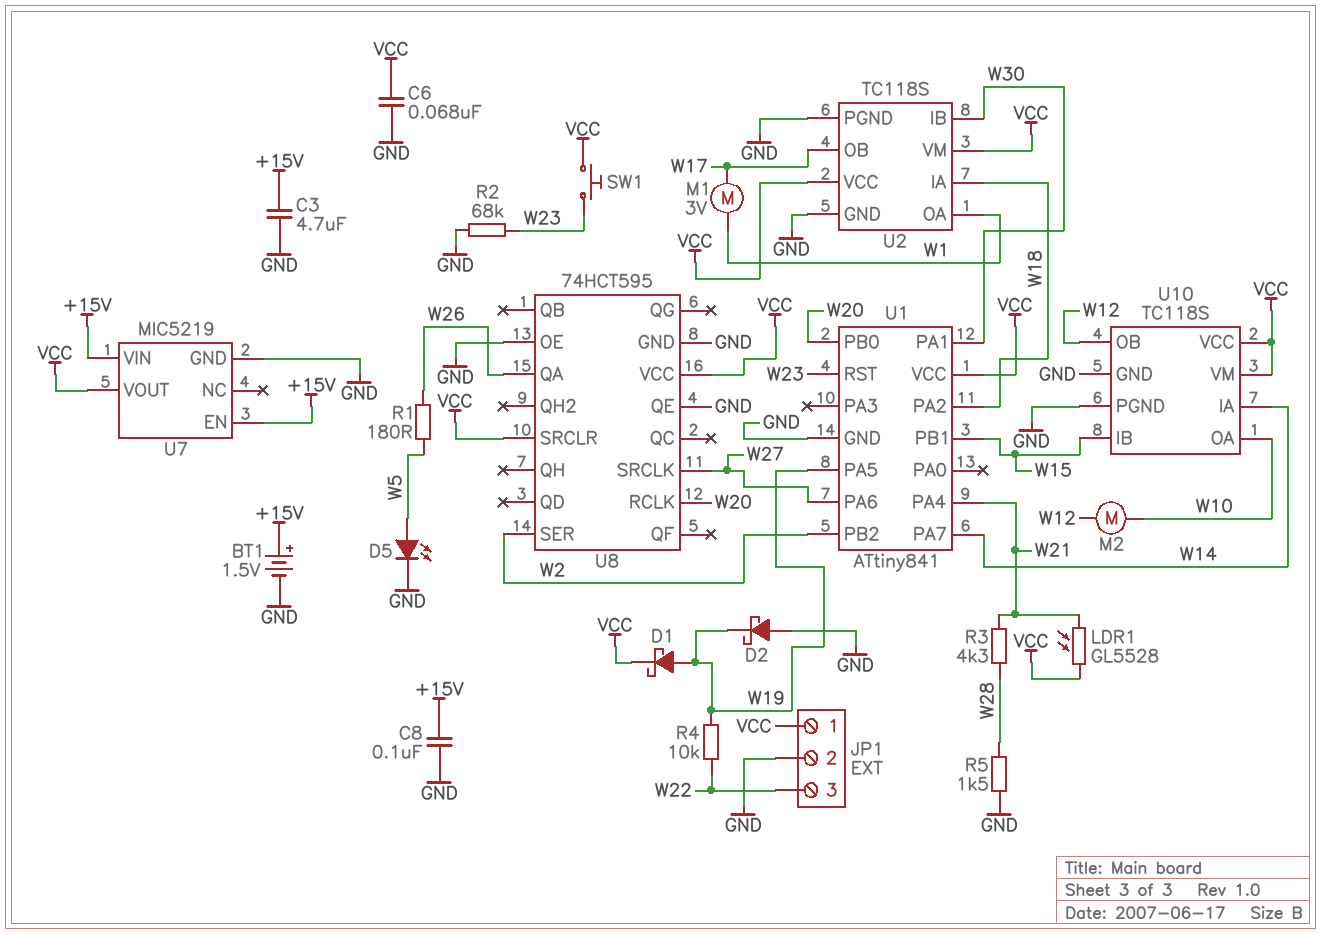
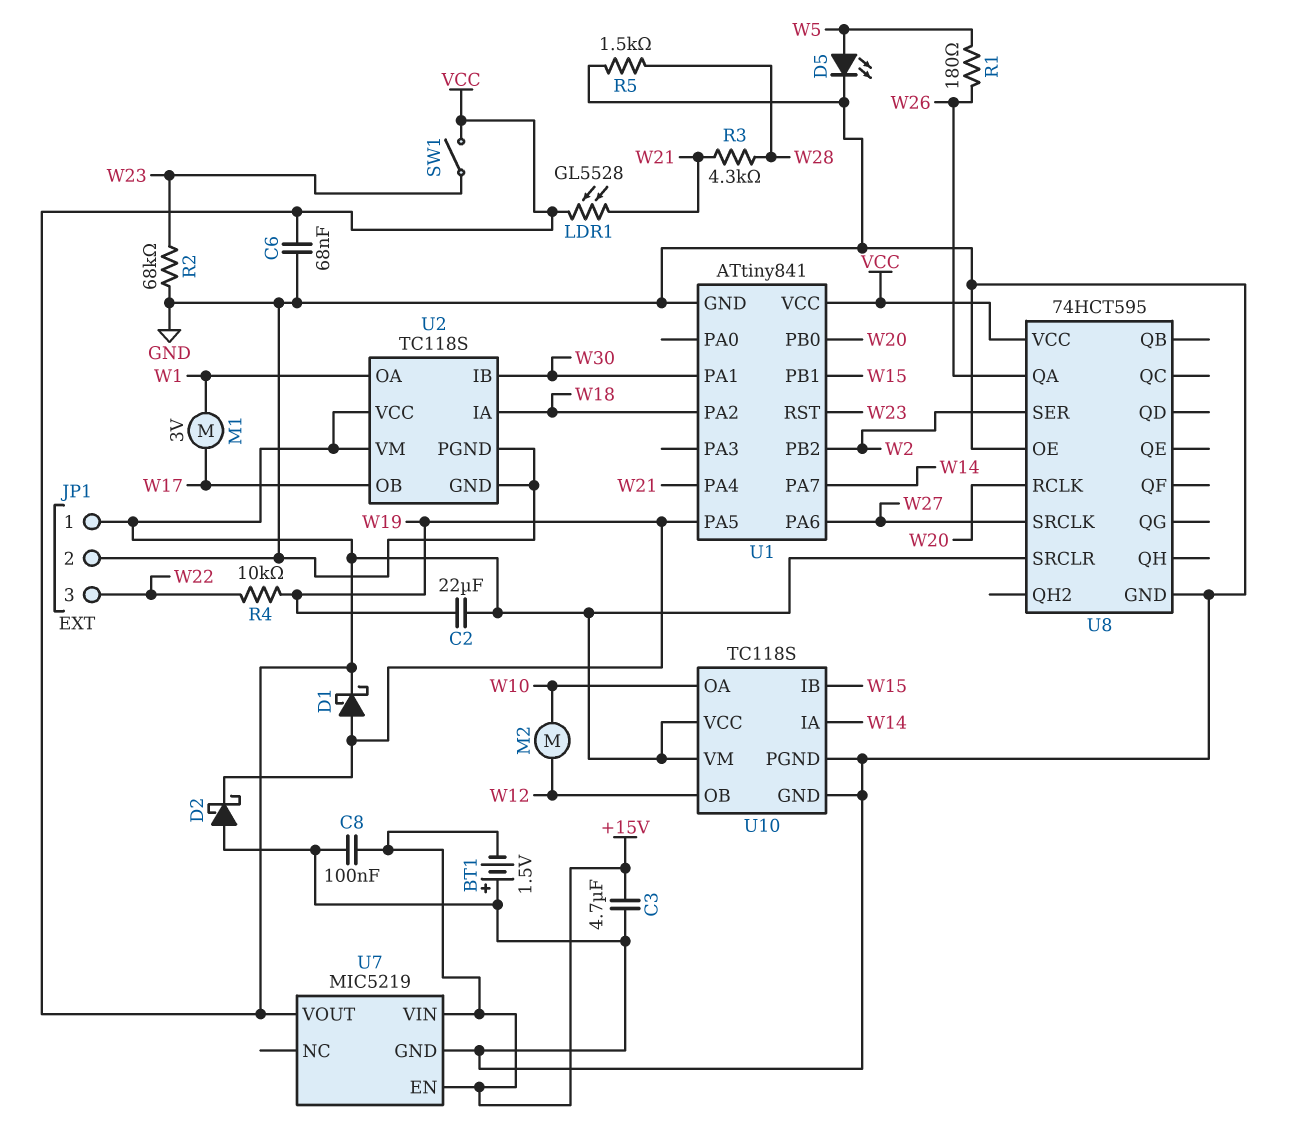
BT1: 1.5V (plus +15V, minus GND) -> 1.5V (plus GND, minus +15V)
C2: none -> 22uF (VCC, W19)
SW1: button (VCC, W23) -> switch (VCC, W23)
U8 pin QE: GND -> none

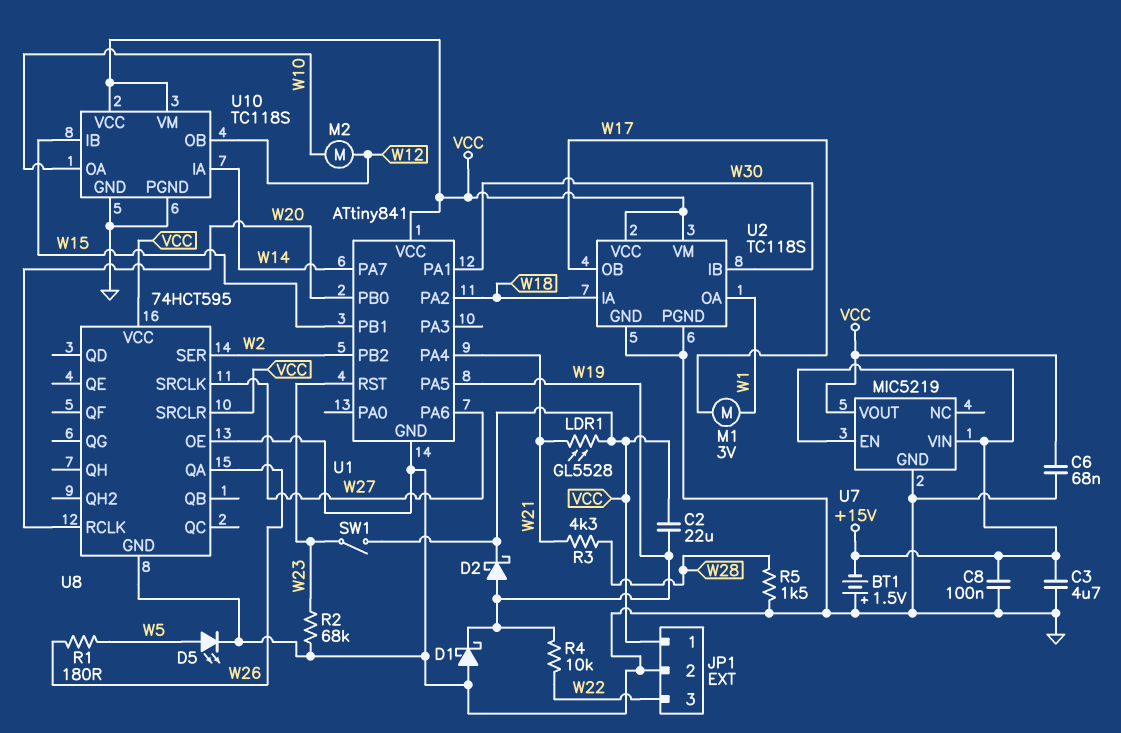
D1: schottky (A W19, K VCC) -> schottky (A GND, K W19)
D2: schottky (A GND, K W19) -> schottky (A W19, K VCC)

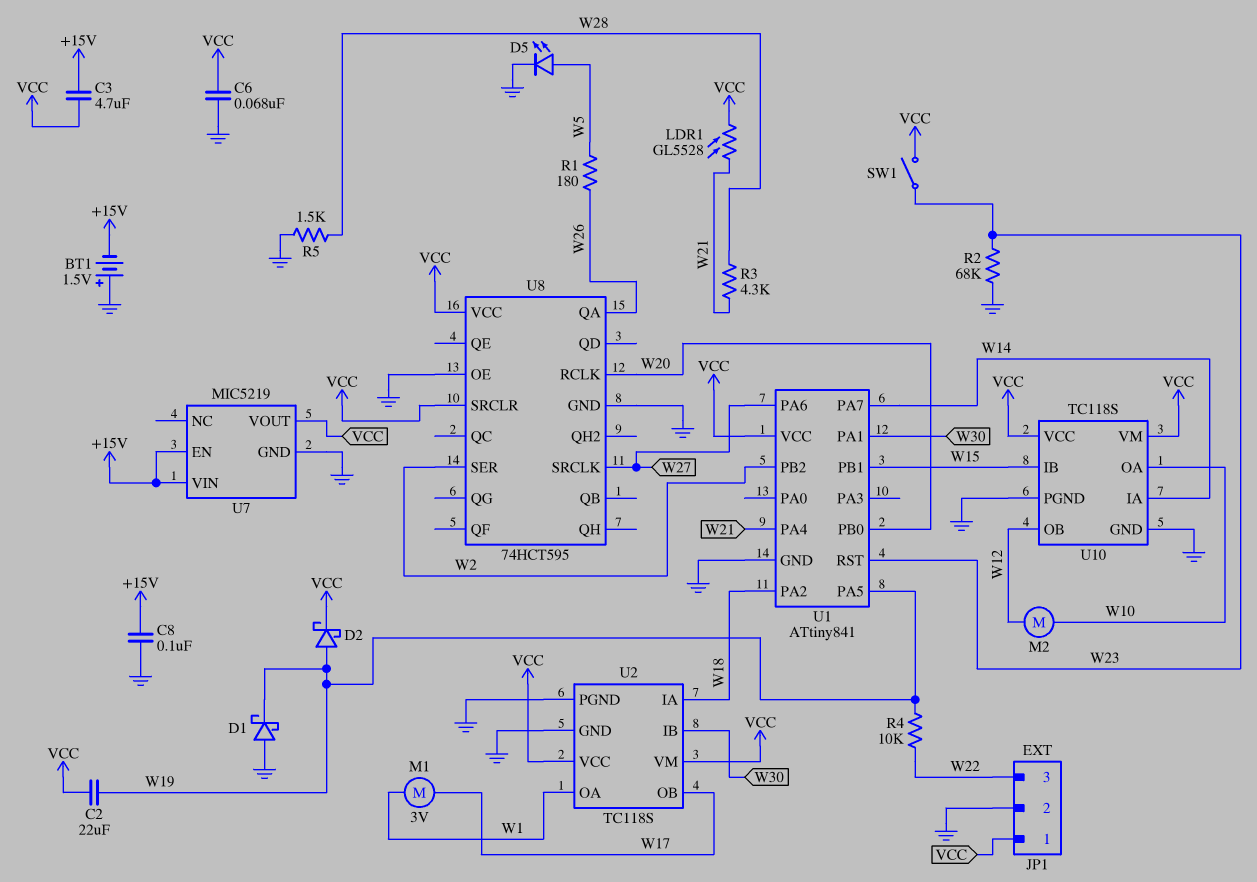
C3: 4.7uF (+15V, GND) -> 4.7uF (+15V, VCC)

